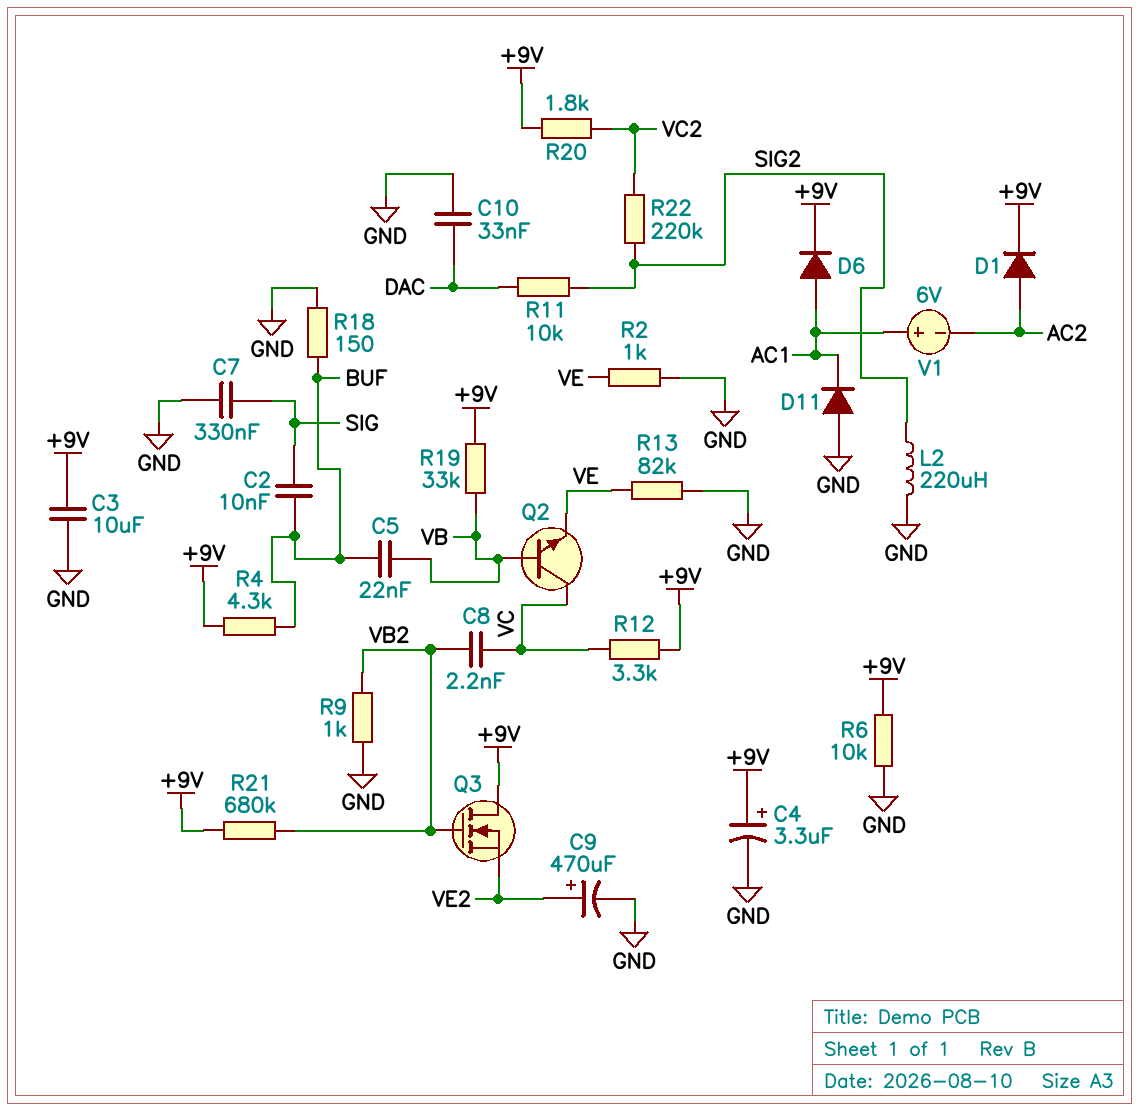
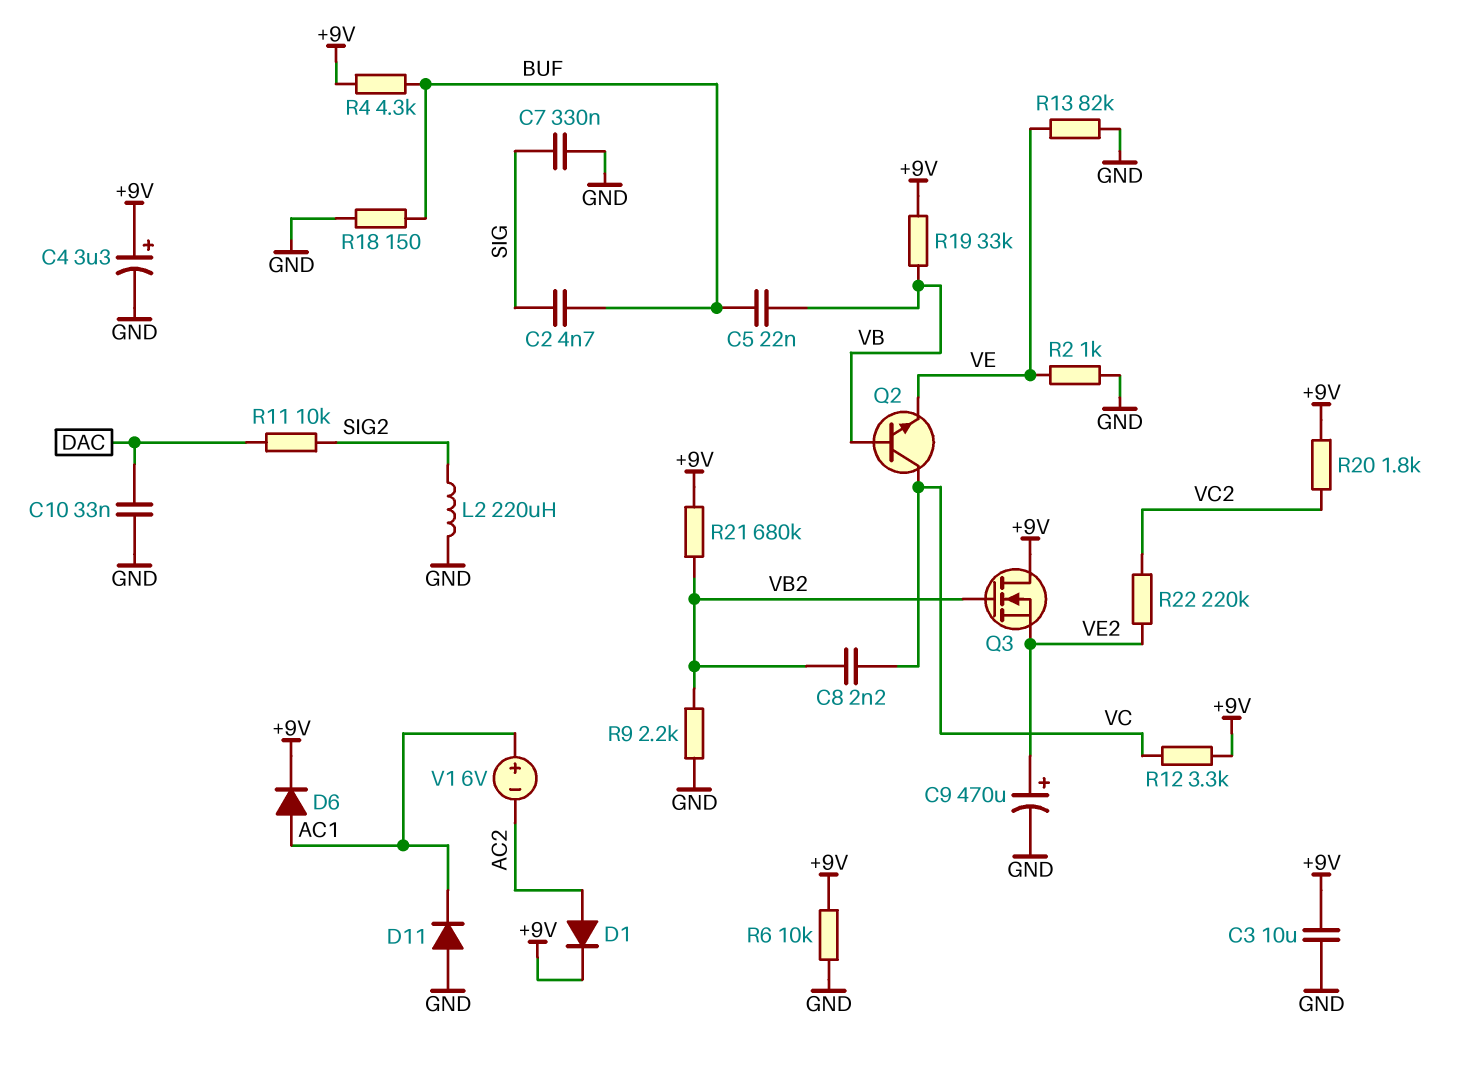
C2: 10nF (BUF, SIG) -> 4.7nF (BUF, SIG)
R9: 1k (GND, VB2) -> 2.2k (GND, VB2)
R22: 220k (SIG2, VC2) -> 220k (VC2, VE2)

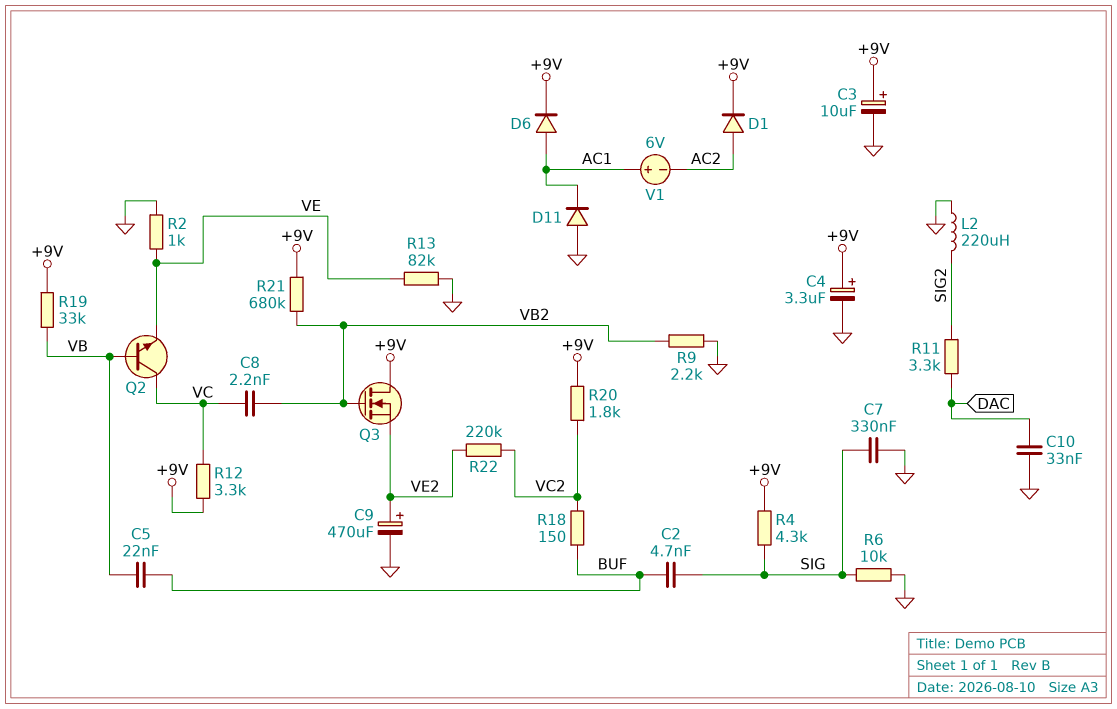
C3: 10uF (+9V, GND) -> 10uF (plus +9V, minus GND)
R4: 4.3k (+9V, BUF) -> 4.3k (+9V, SIG)
R6: 10k (+9V, GND) -> 10k (GND, SIG)
R11: 10k (DAC, SIG2) -> 3.3k (DAC, SIG2)
R18: 150 (BUF, GND) -> 150 (BUF, VC2)

